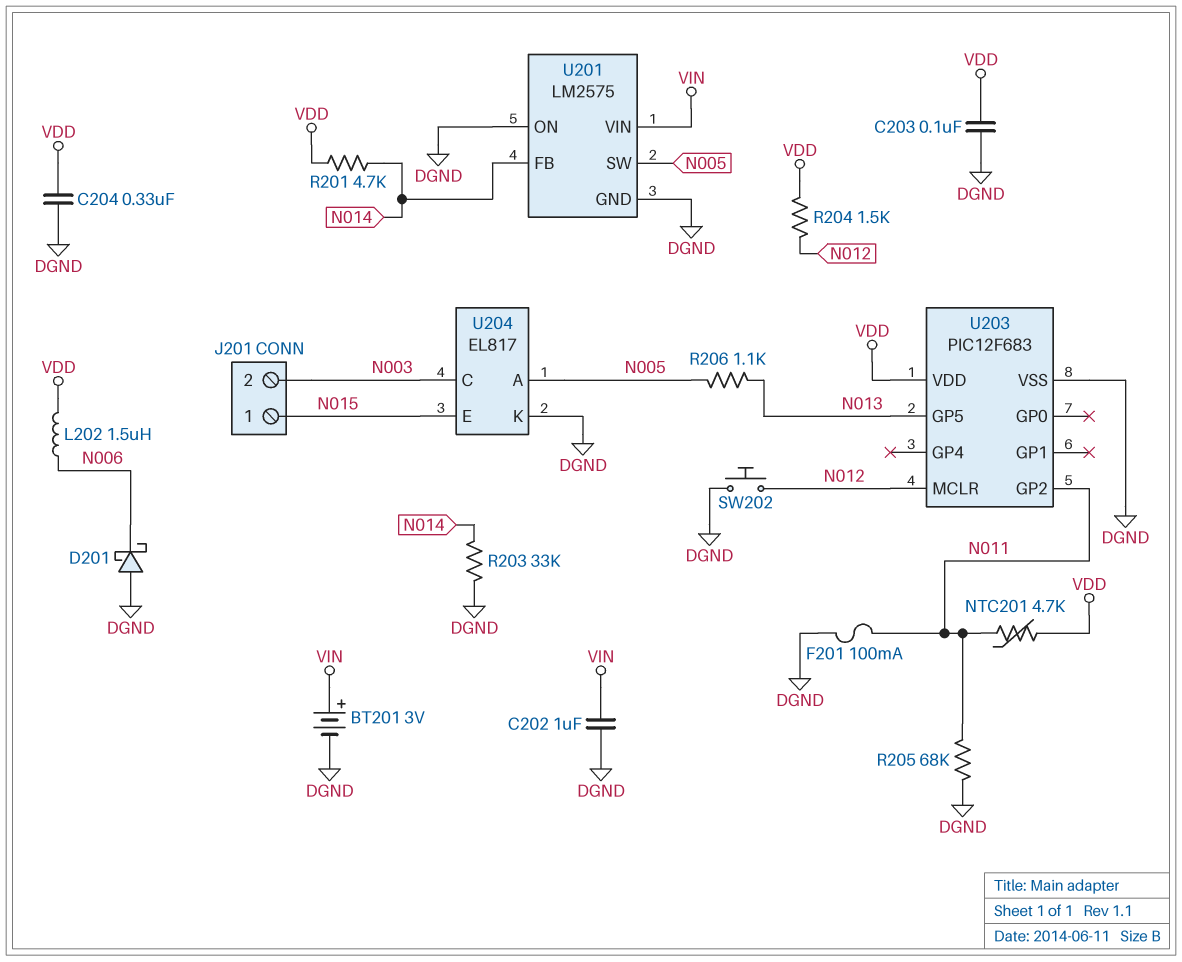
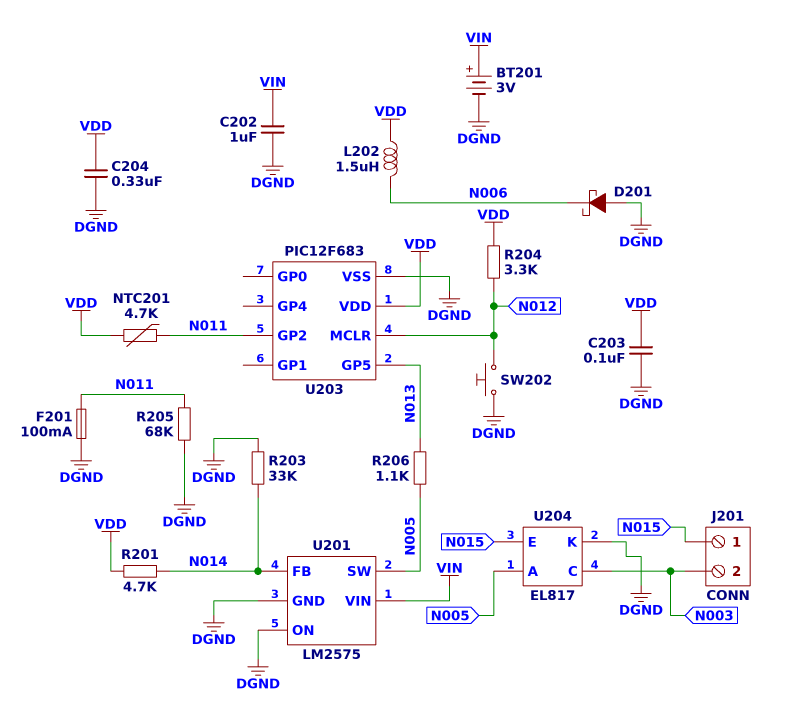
R204: 1.5k (N012, VDD) -> 3.3k (N012, VDD)

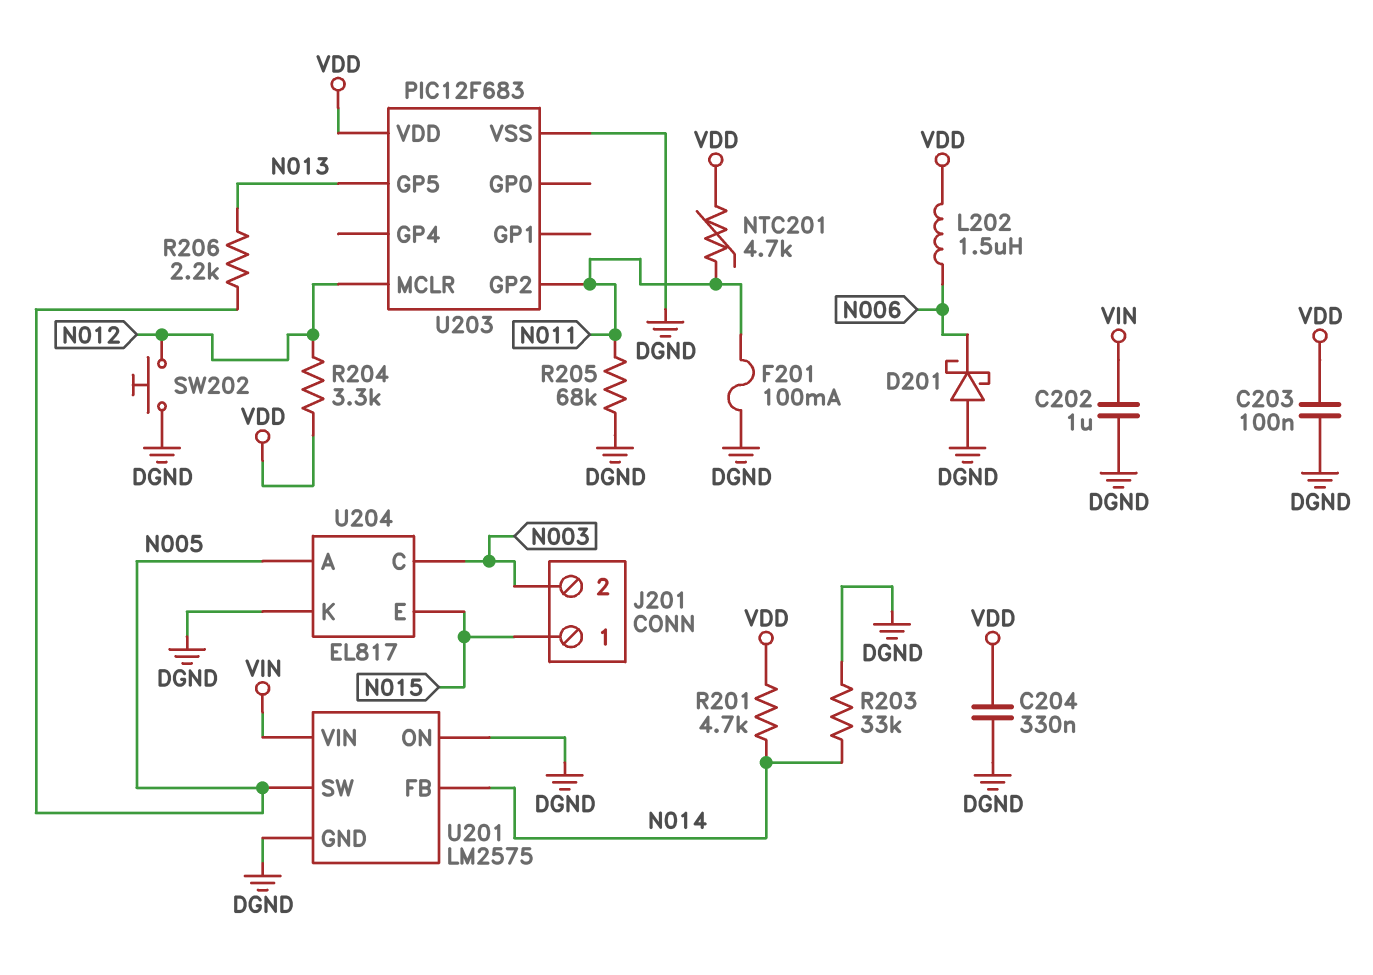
BT201: 3V (plus VIN, minus DGND) -> none
R206: 1.1k (N005, N013) -> 2.2k (N005, N013)

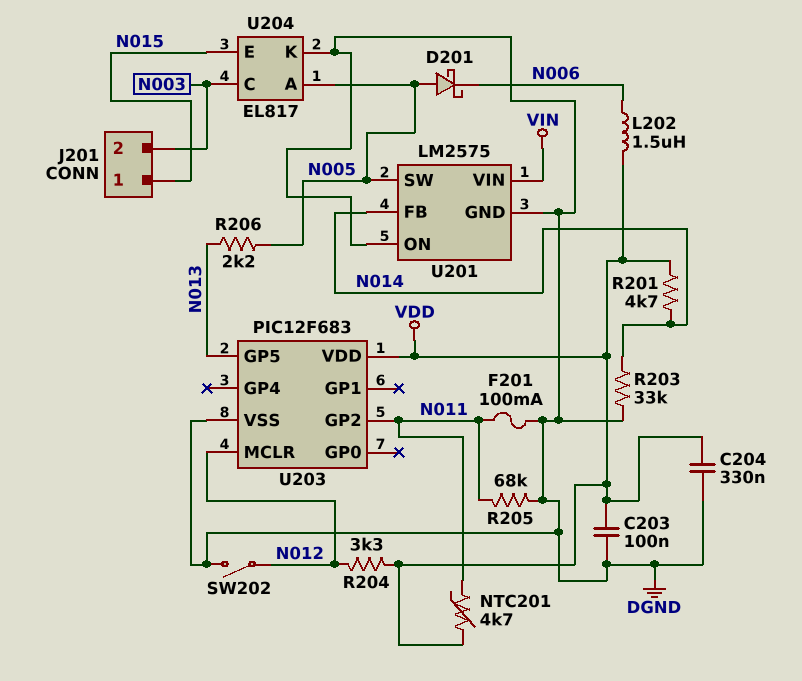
C202: 1uF (DGND, VIN) -> none
D201: schottky (A DGND, K N006) -> schottky (A N005, K N006)
SW202: button (DGND, N012) -> switch (DGND, N012)

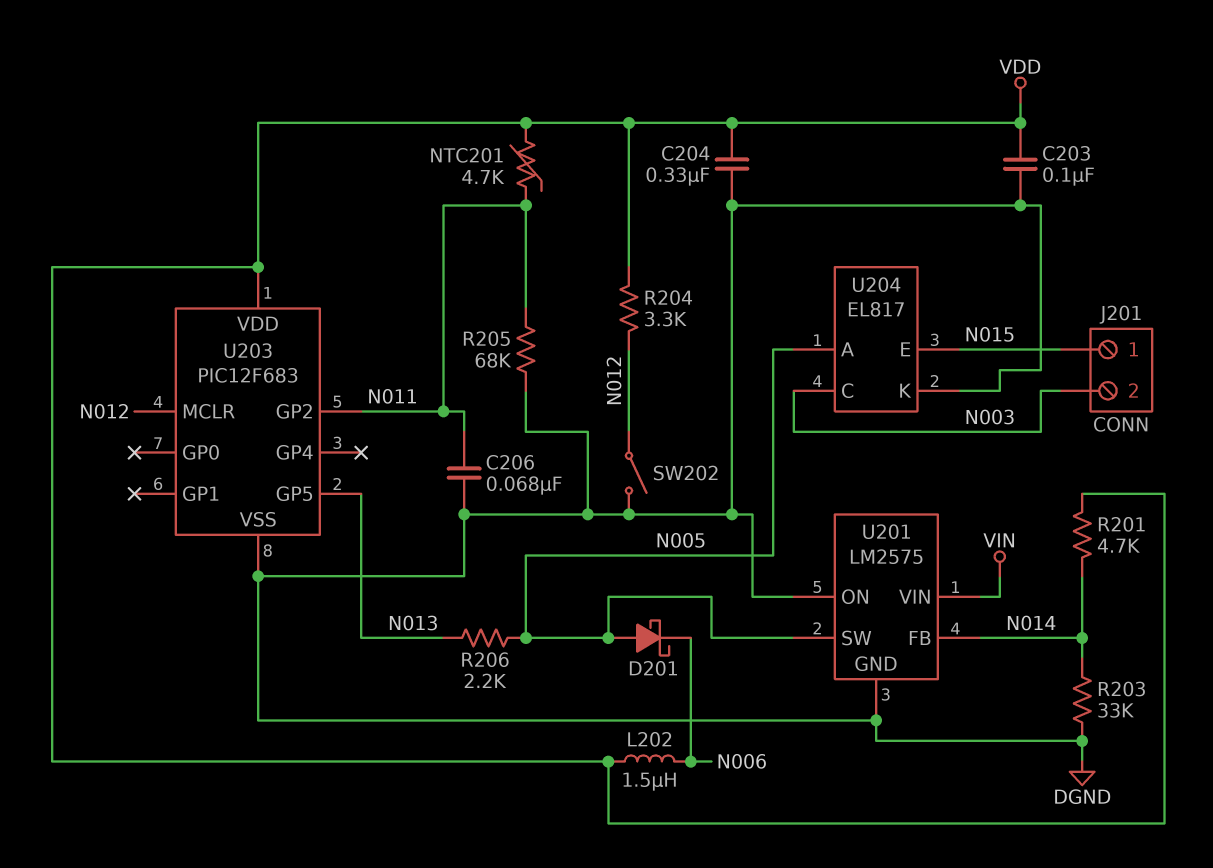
C206: none -> 68nF (DGND, N011)
F201: 100mA (DGND, N011) -> none

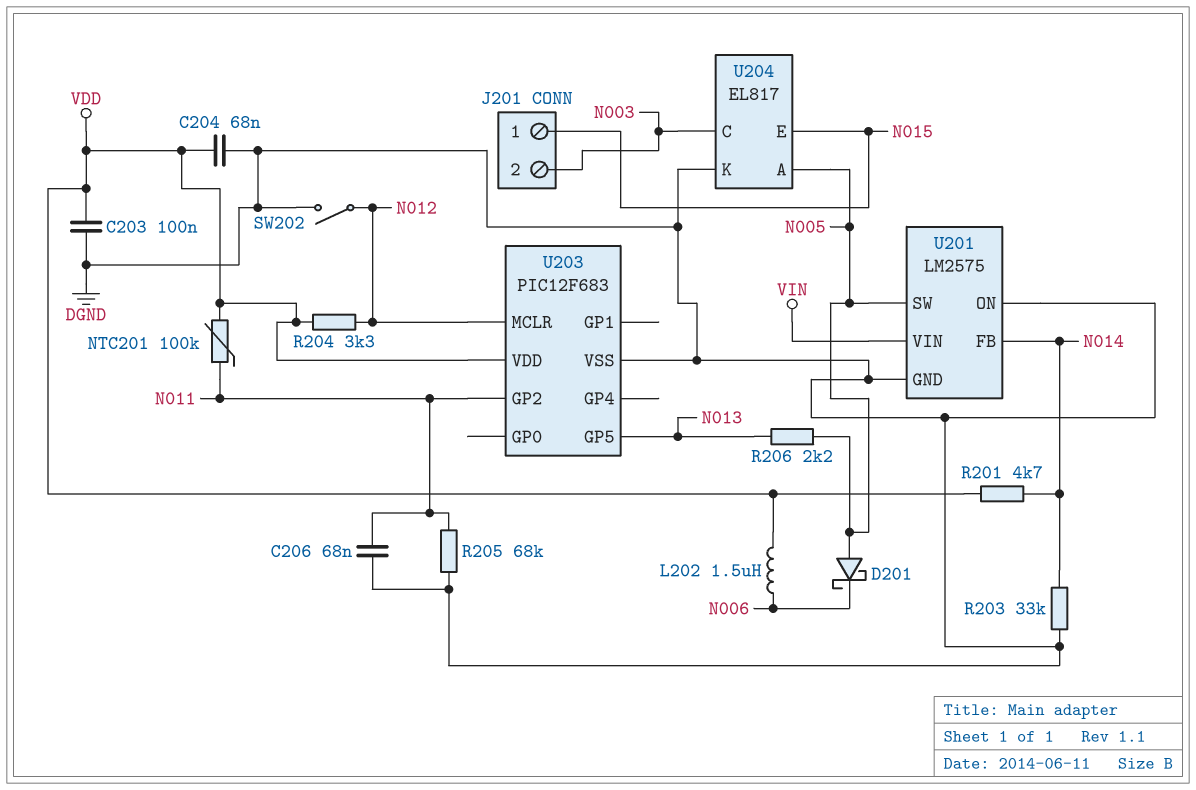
C204: 330nF (DGND, VDD) -> 68nF (DGND, VDD)
NTC201: 4.7k (N011, VDD) -> 100k (N011, VDD)

